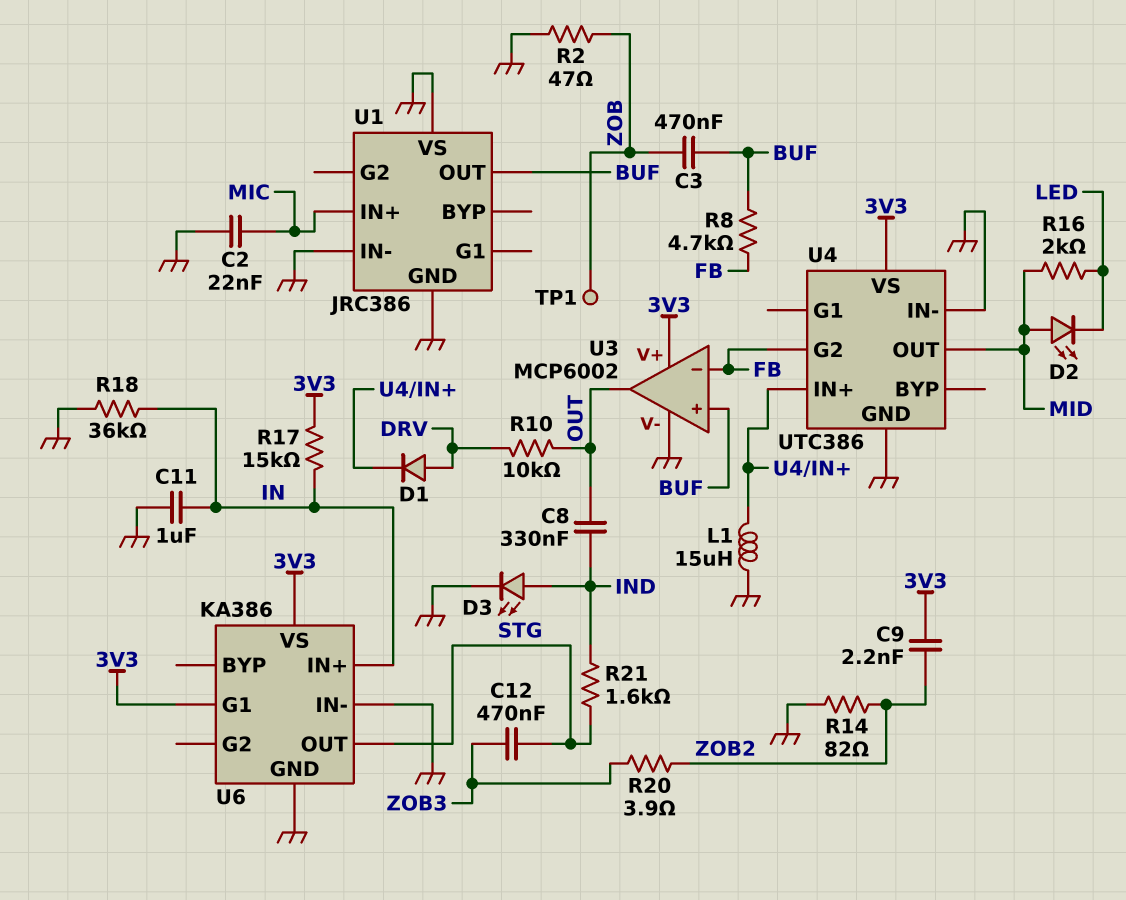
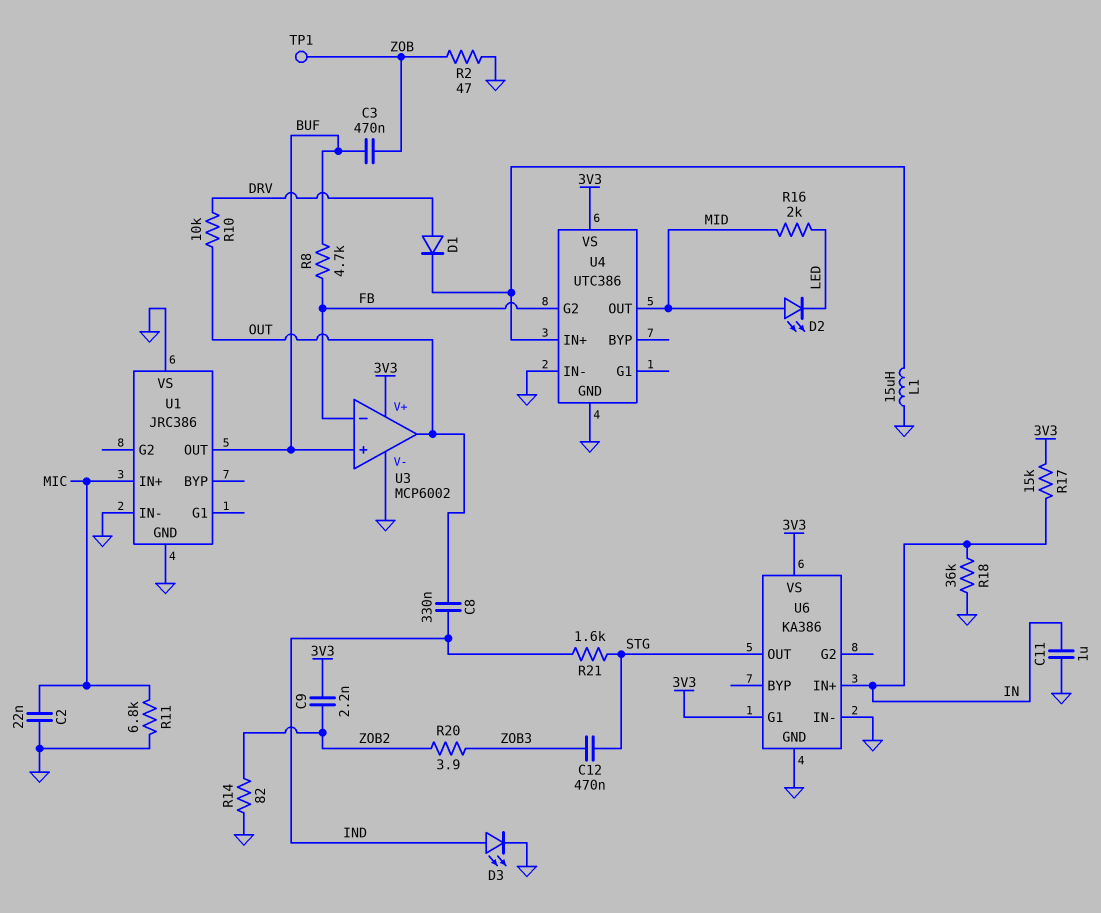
R11: none -> 6.8k (GND, MIC)

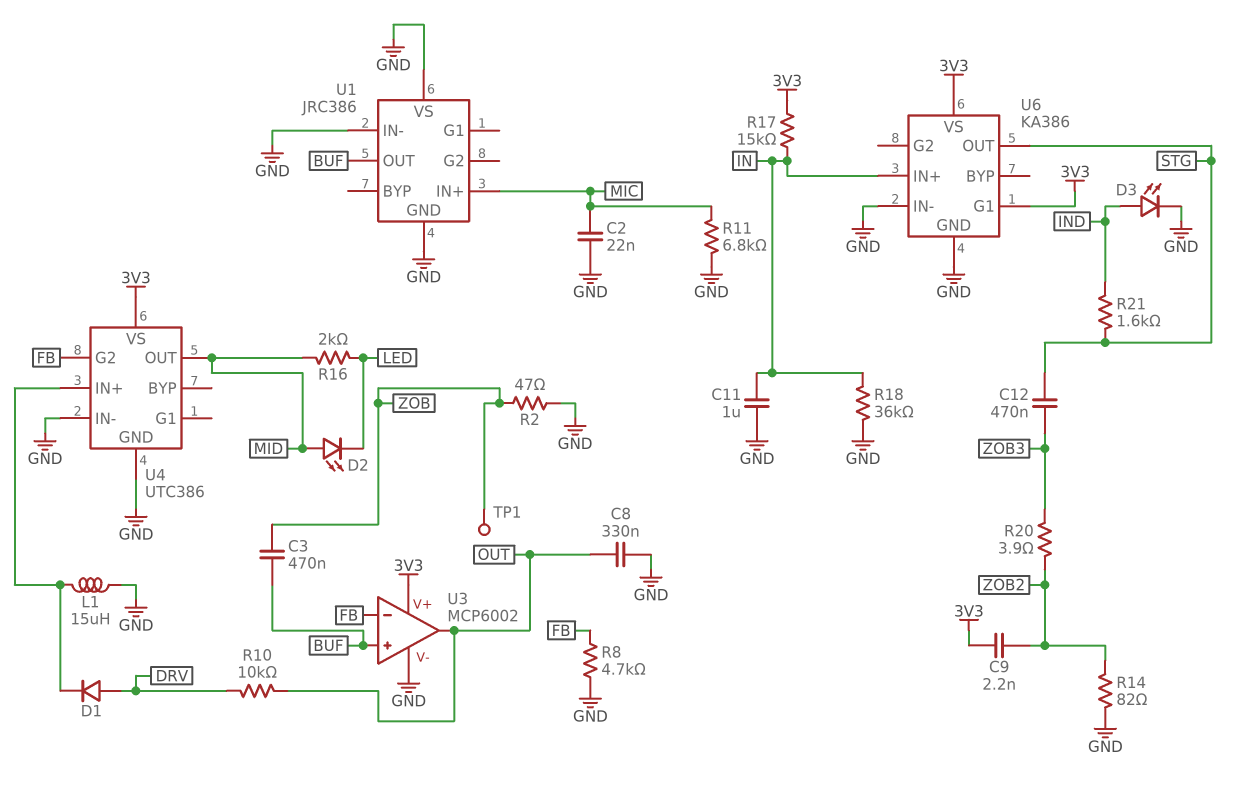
C8: 330nF (IND, OUT) -> 330nF (GND, OUT)
R8: 4.7k (BUF, FB) -> 4.7k (FB, GND)

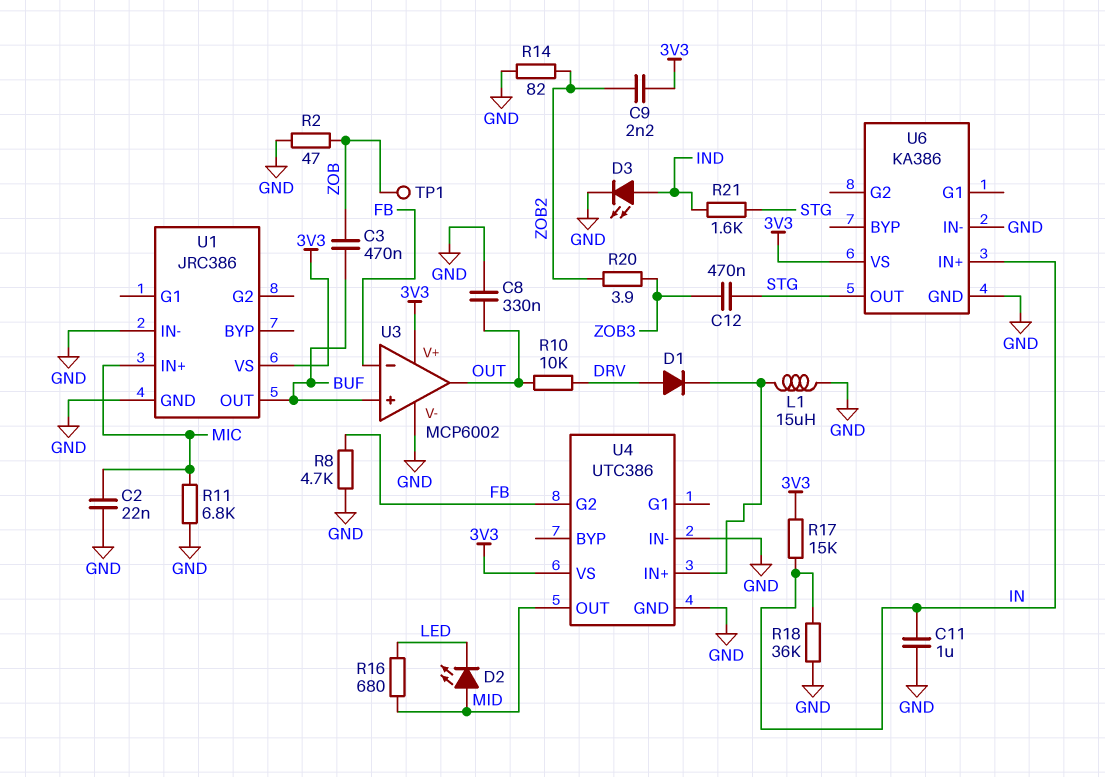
R16: 2k (LED, MID) -> 680 (LED, MID)
U1 pin VS: GND -> 3V3
U6 pin G1: 3V3 -> none

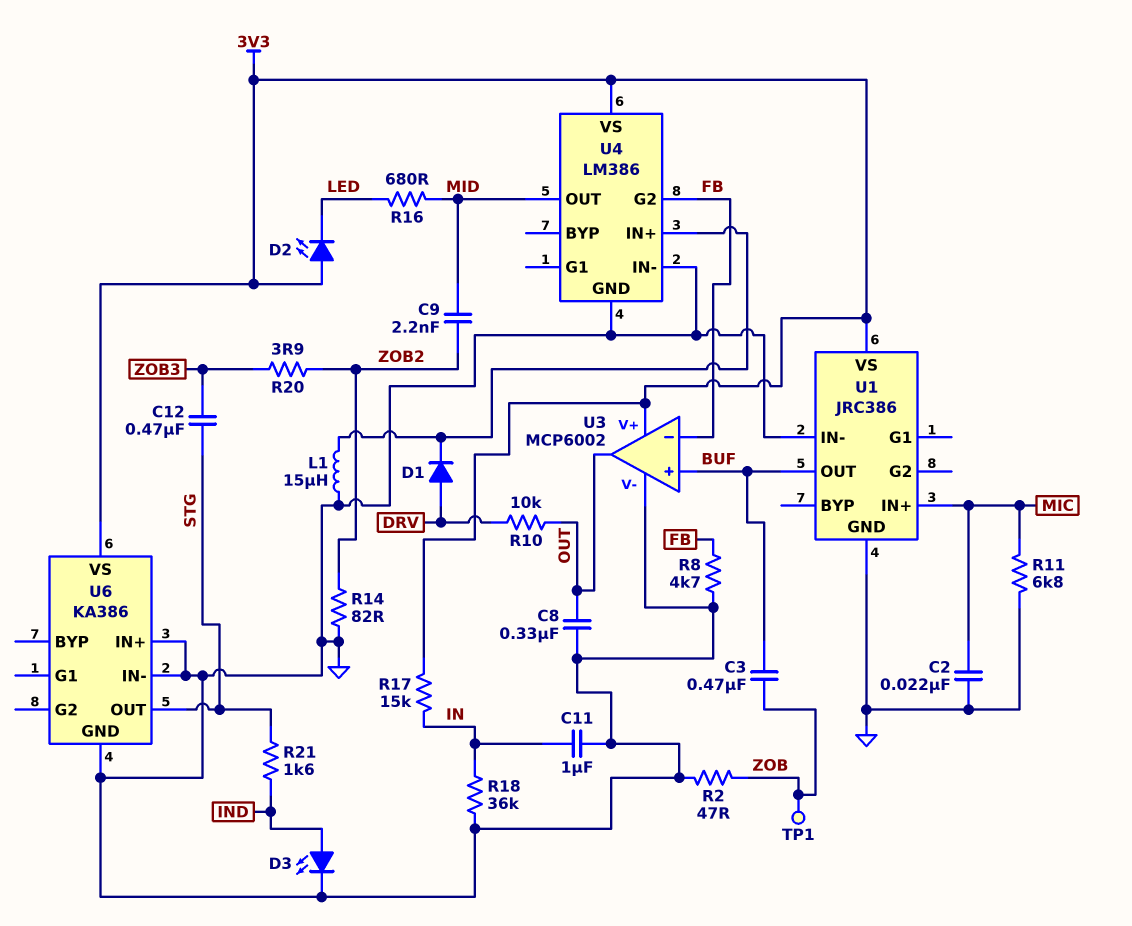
C9: 2.2nF (3V3, ZOB2) -> 2.2nF (MID, ZOB2)
D2: LED (A MID, K LED) -> LED (A 3V3, K LED)
U4: UTC386 -> LM386
U6 pin IN+: IN -> GND

